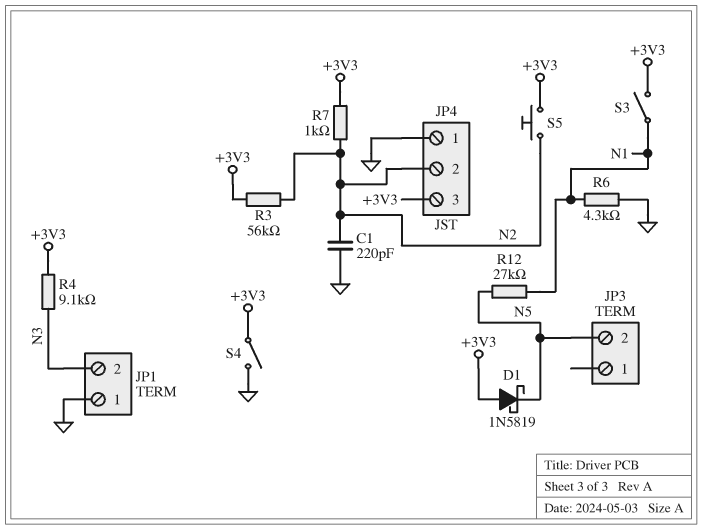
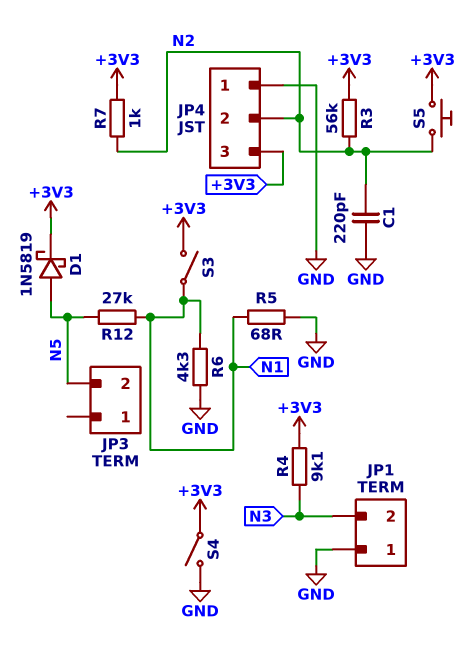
D1: schottky 1N5819 (A +3V3, K N5) -> schottky 1N5819 (A N5, K +3V3)
R5: none -> 68 (GND, N1)

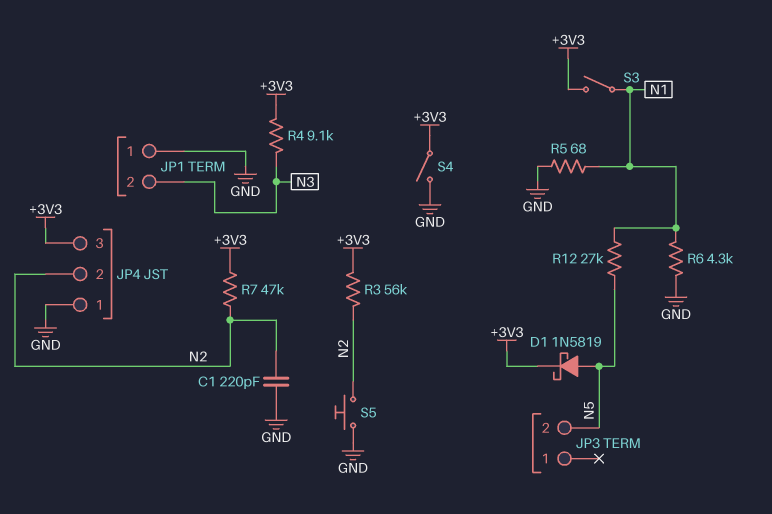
R7: 1k (+3V3, N2) -> 47k (+3V3, N2)
S5: button (+3V3, N2) -> button (GND, N2)

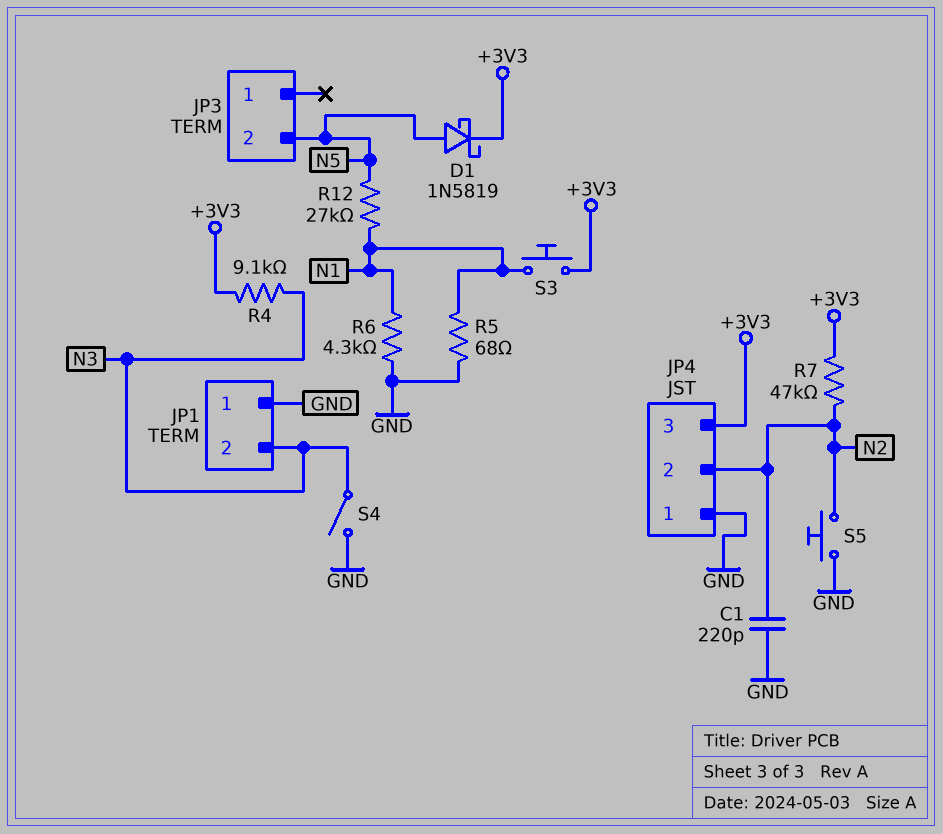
R3: 56k (+3V3, N2) -> none
S3: switch (+3V3, N1) -> button (+3V3, N1)
S4: switch (+3V3, GND) -> switch (GND, N3)

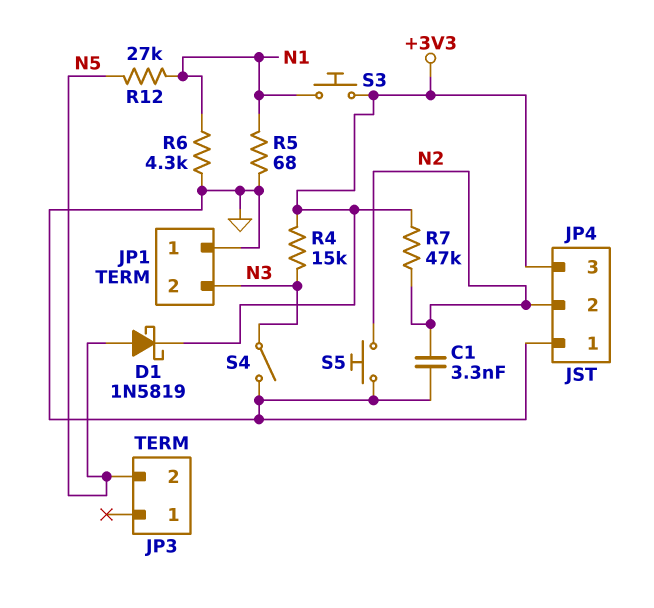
C1: 220pF (GND, N2) -> 3.3nF (GND, N2)
R4: 9.1k (+3V3, N3) -> 15k (+3V3, N3)

